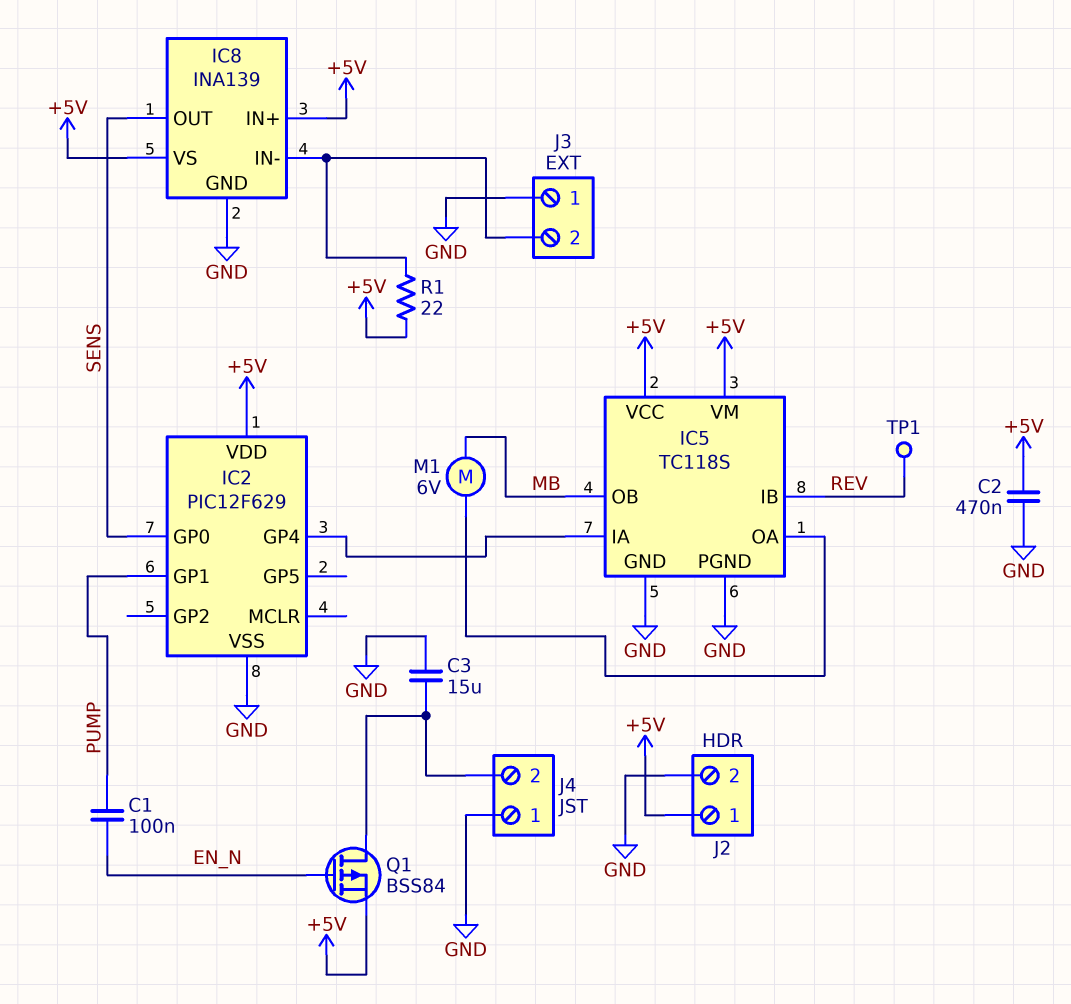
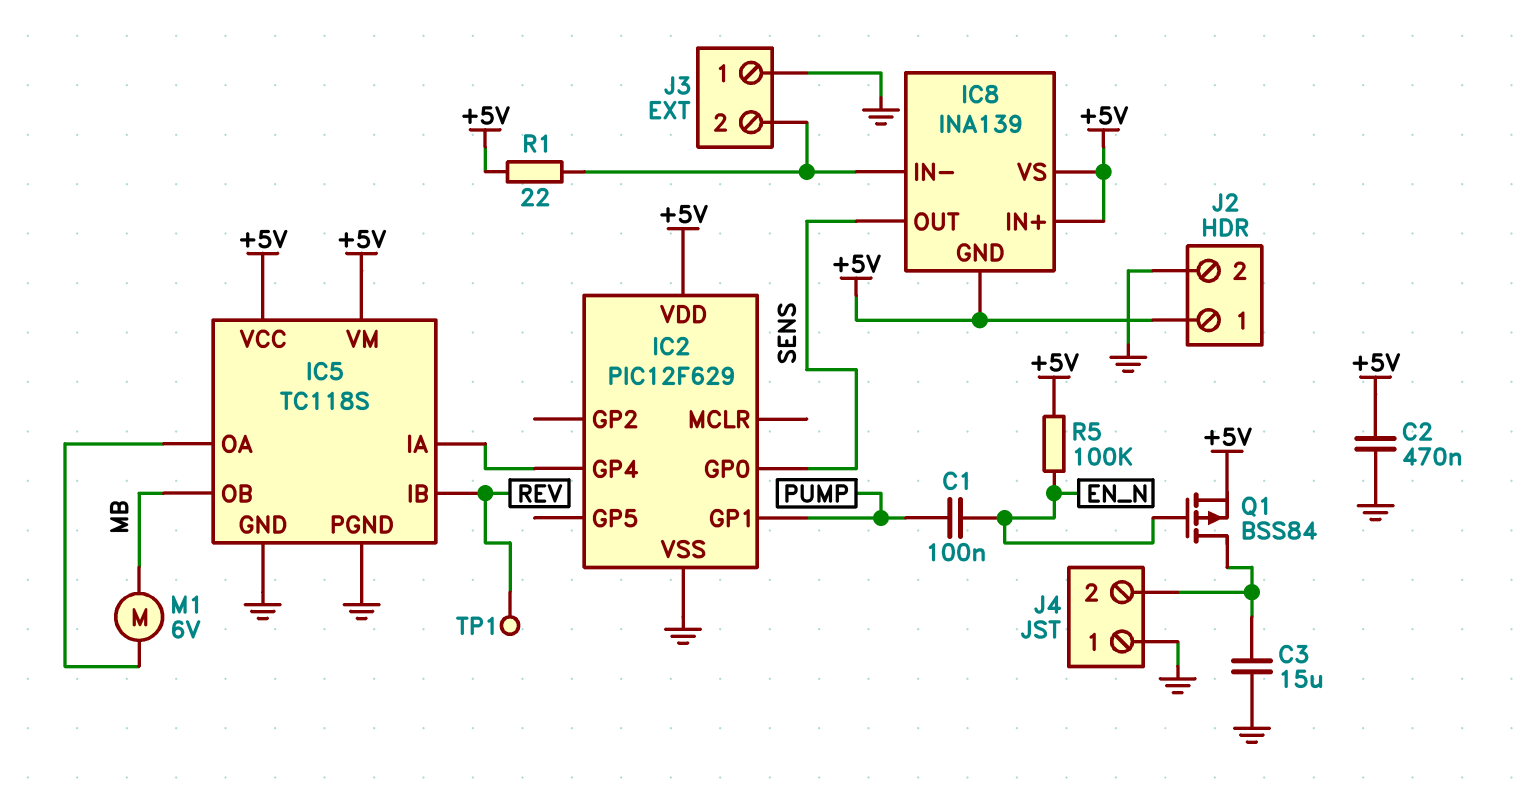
IC8 pin GND: GND -> +5V
R5: none -> 100k (+5V, EN_N)

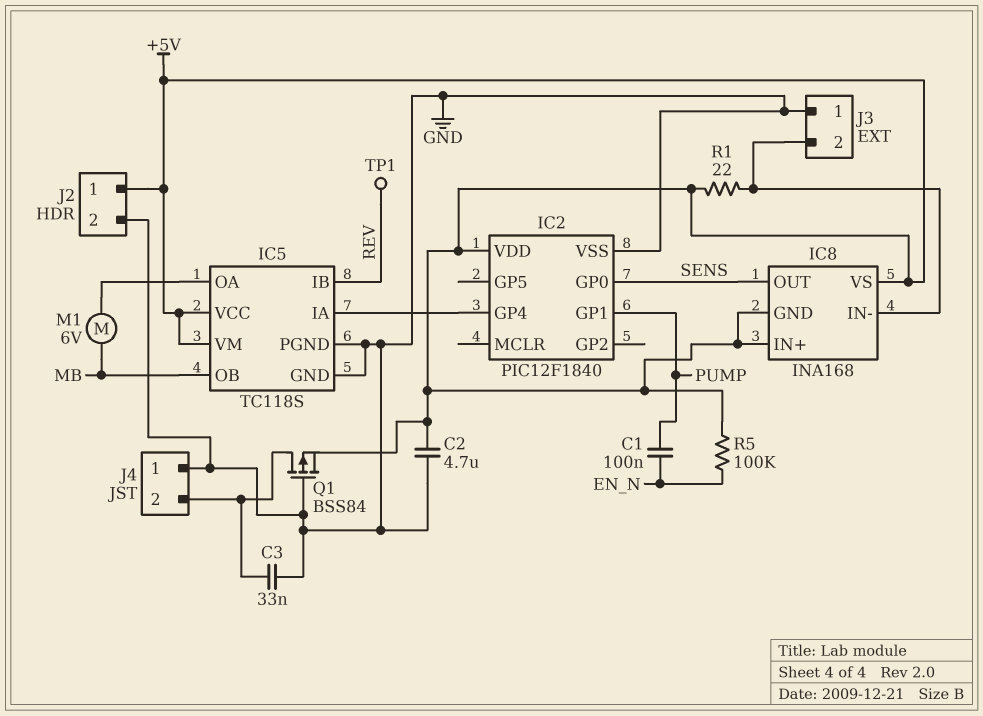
C2: 470nF (+5V, GND) -> 4.7uF (+5V, GND)
C3: 15uF (GND, J4/2) -> 33nF (GND, J4/2)
IC2: PIC12F629 -> PIC12F1840
IC8: INA139 -> INA168
Q1: PMOS BSS84 (G EN_N, D J4/2, S +5V) -> PMOS BSS84 (G GND, D J4/2, S +5V)

